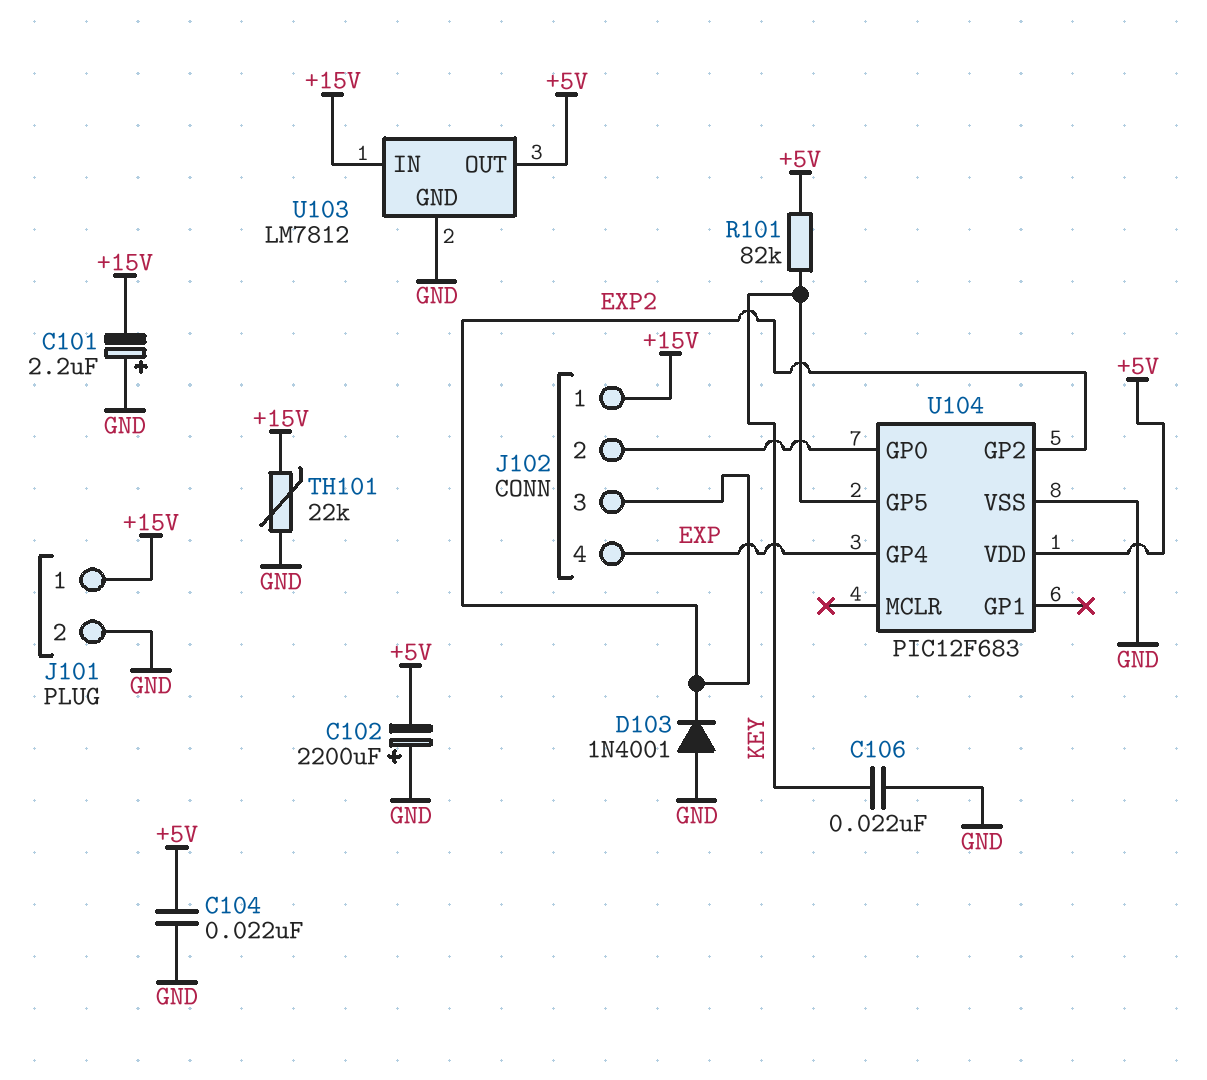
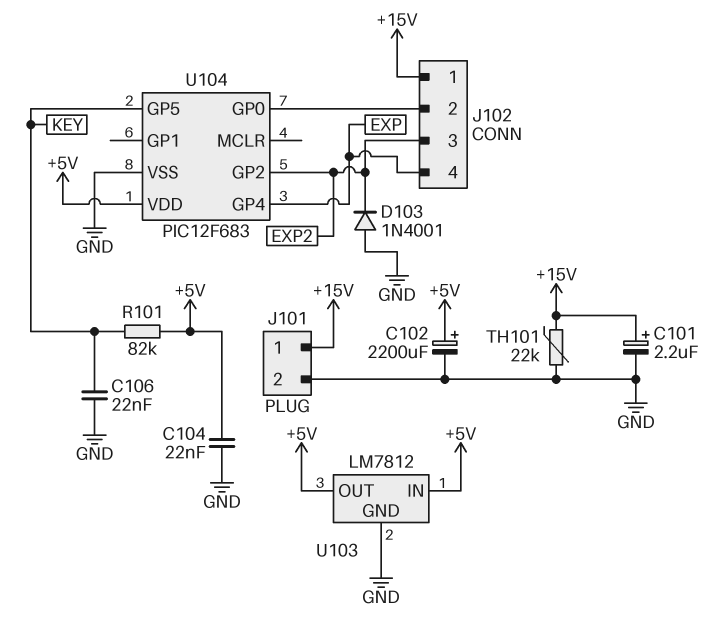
C101: 2.2uF (plus GND, minus +15V) -> 2.2uF (plus +15V, minus GND)
C102: 2200uF (plus GND, minus +5V) -> 2200uF (plus +5V, minus GND)
U103 pin IN: +15V -> +5V

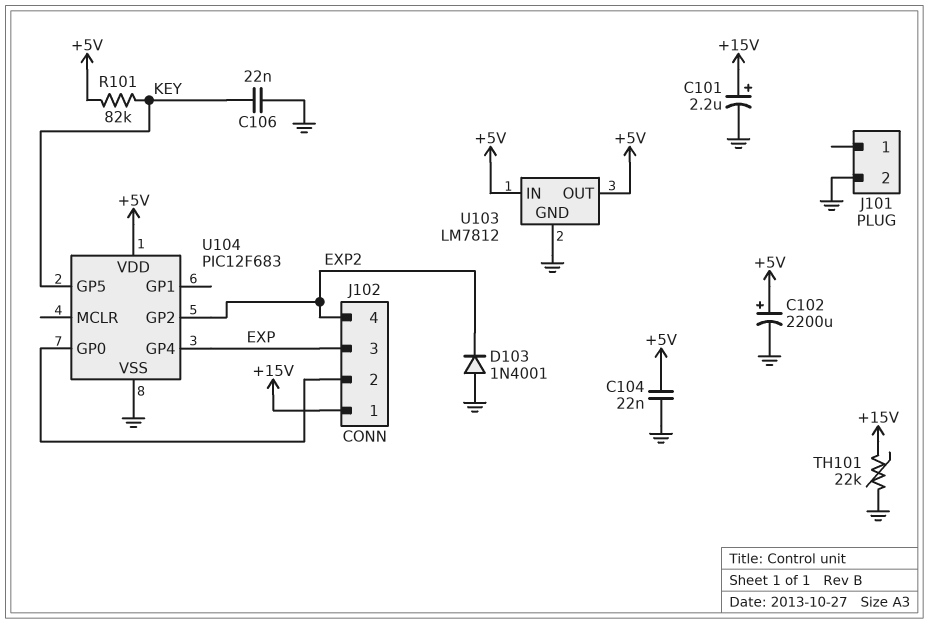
J101 pin 1: +15V -> none
J102 pin 3: EXP2 -> EXP
J102 pin 4: EXP -> EXP2

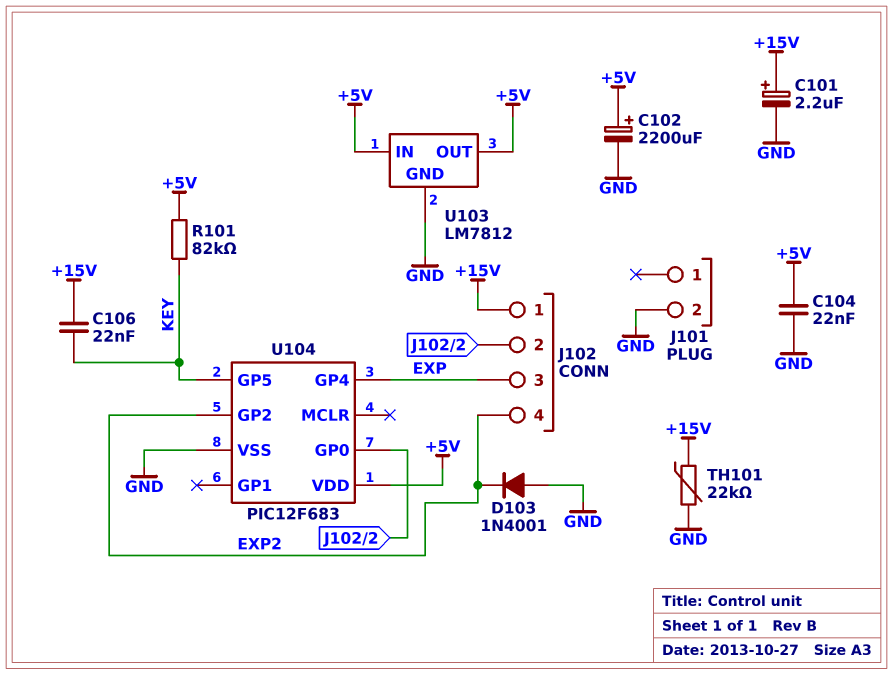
C106: 22nF (GND, KEY) -> 22nF (+15V, KEY)

